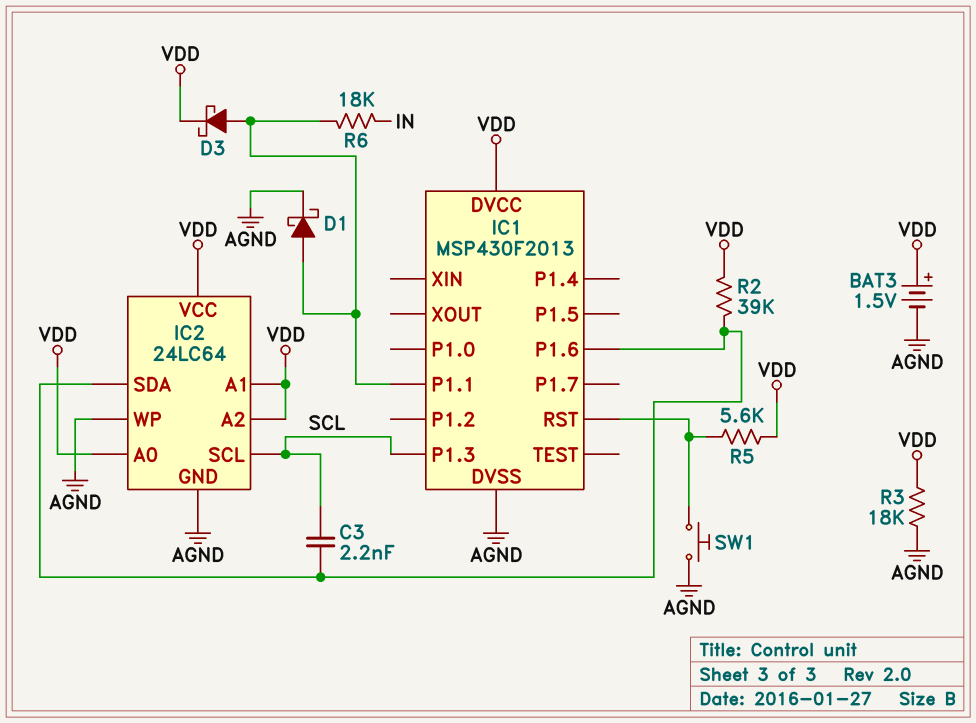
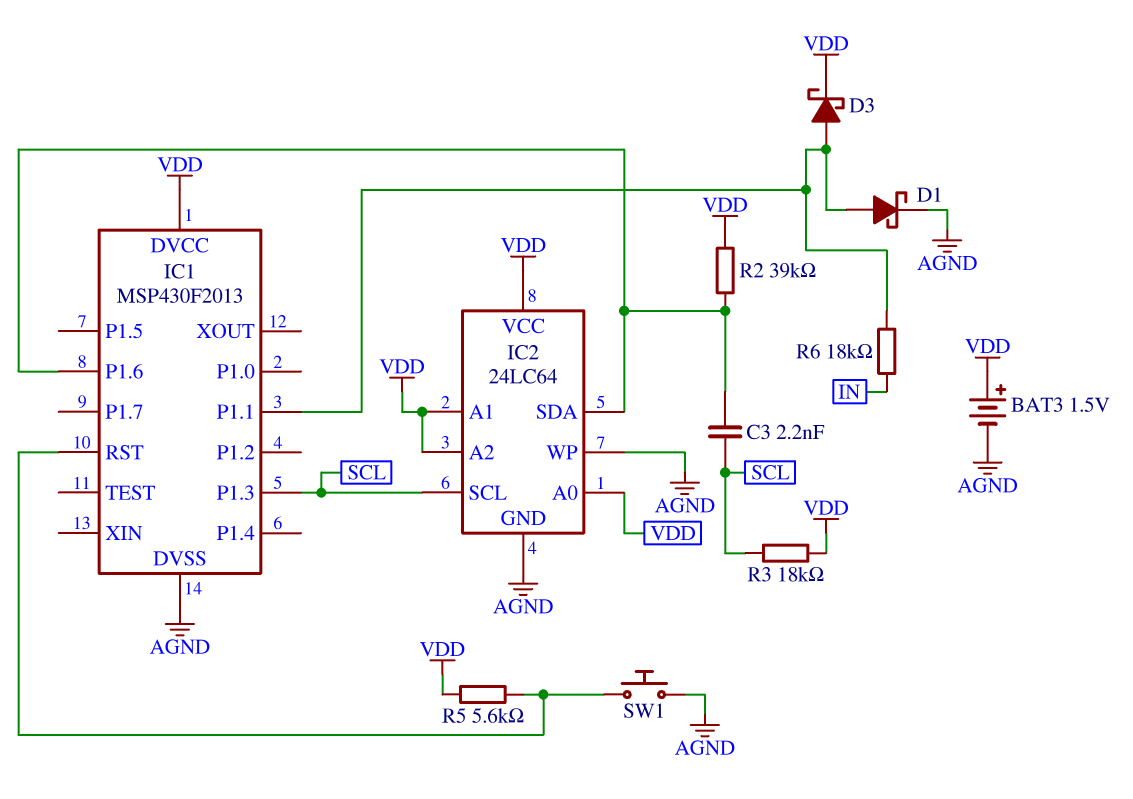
R3: 18k (AGND, VDD) -> 18k (SCL, VDD)

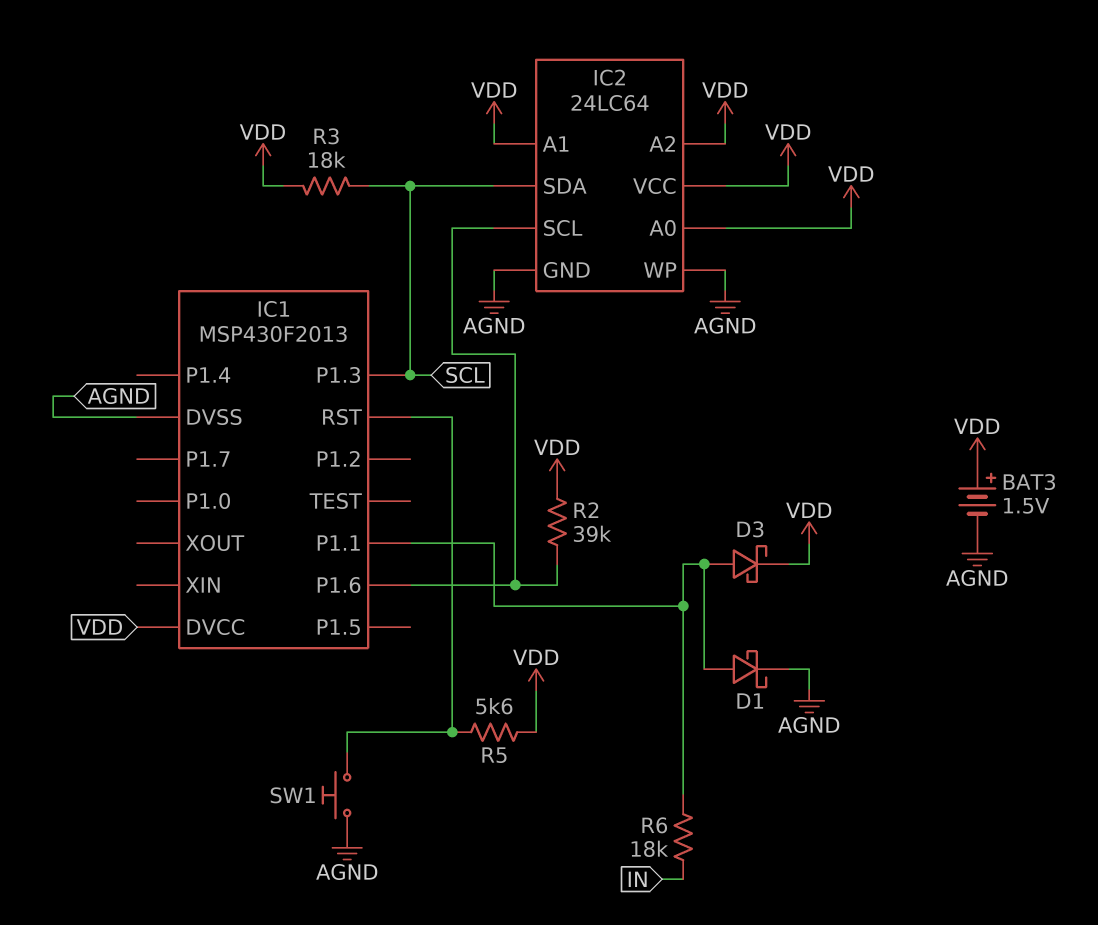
C3: 2.2nF (IC1/P1.6, SCL) -> none
IC2 pin SCL: SCL -> IC1/P1.6
IC2 pin SDA: IC1/P1.6 -> SCL

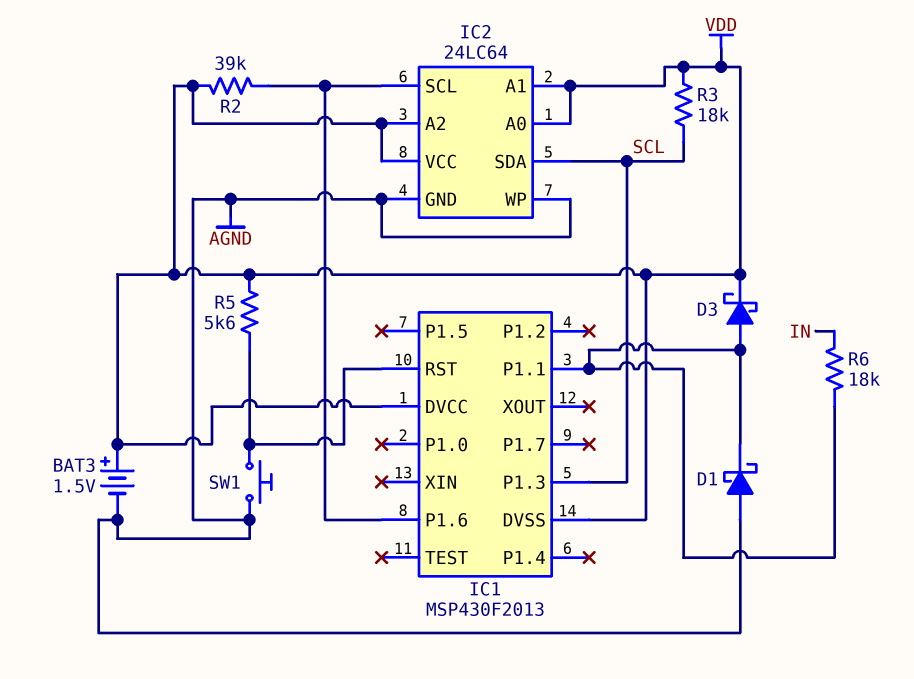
D1: schottky (A IC1/P1.1, K AGND) -> schottky (A AGND, K IC1/P1.1)
IC1 pin DVSS: AGND -> VDD

